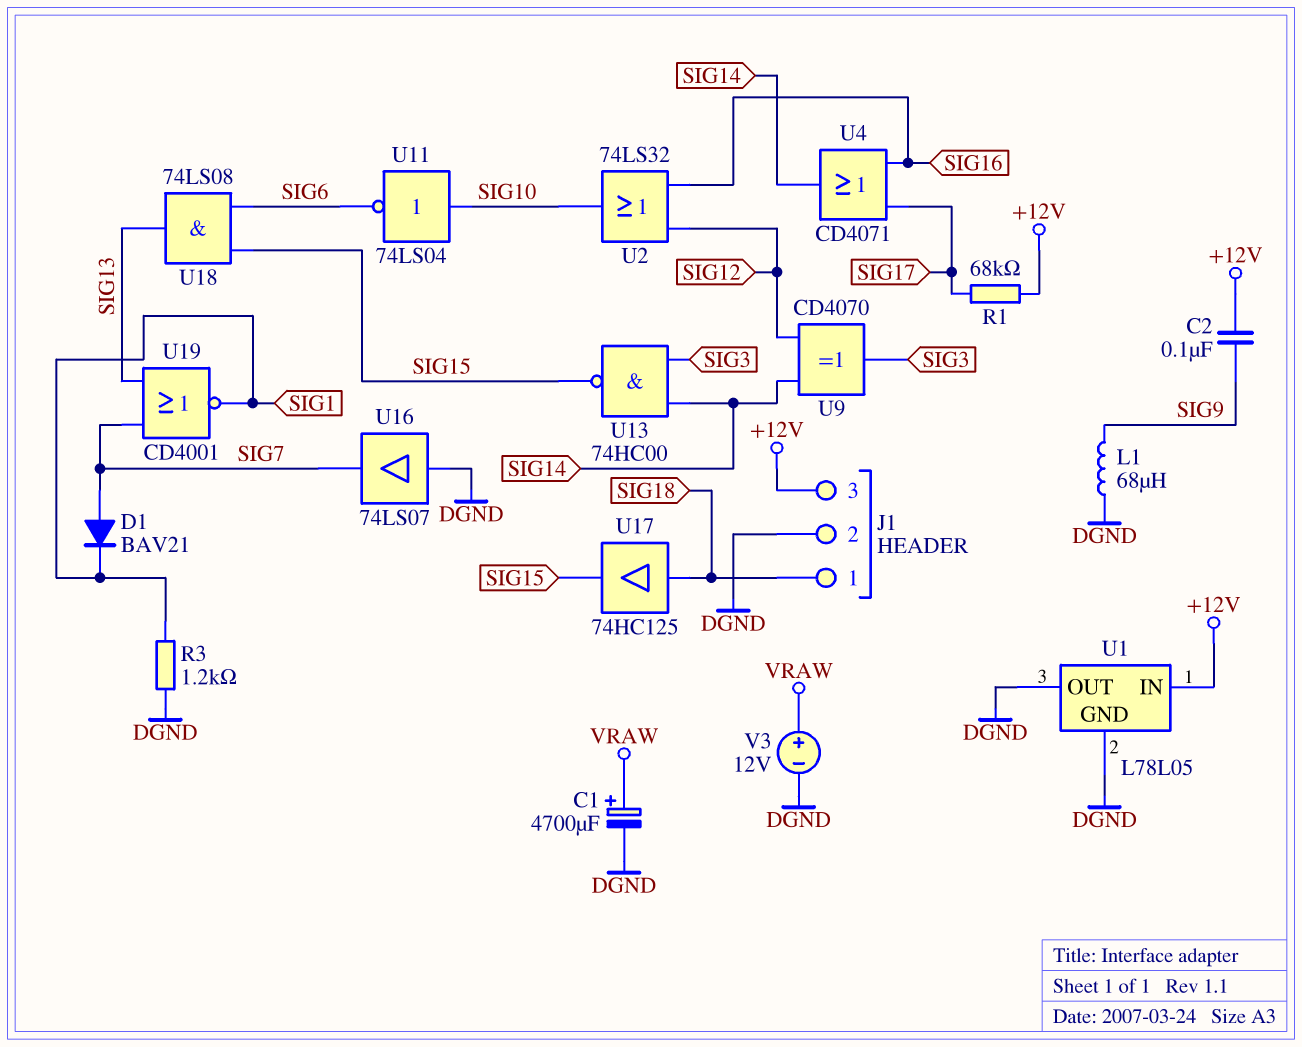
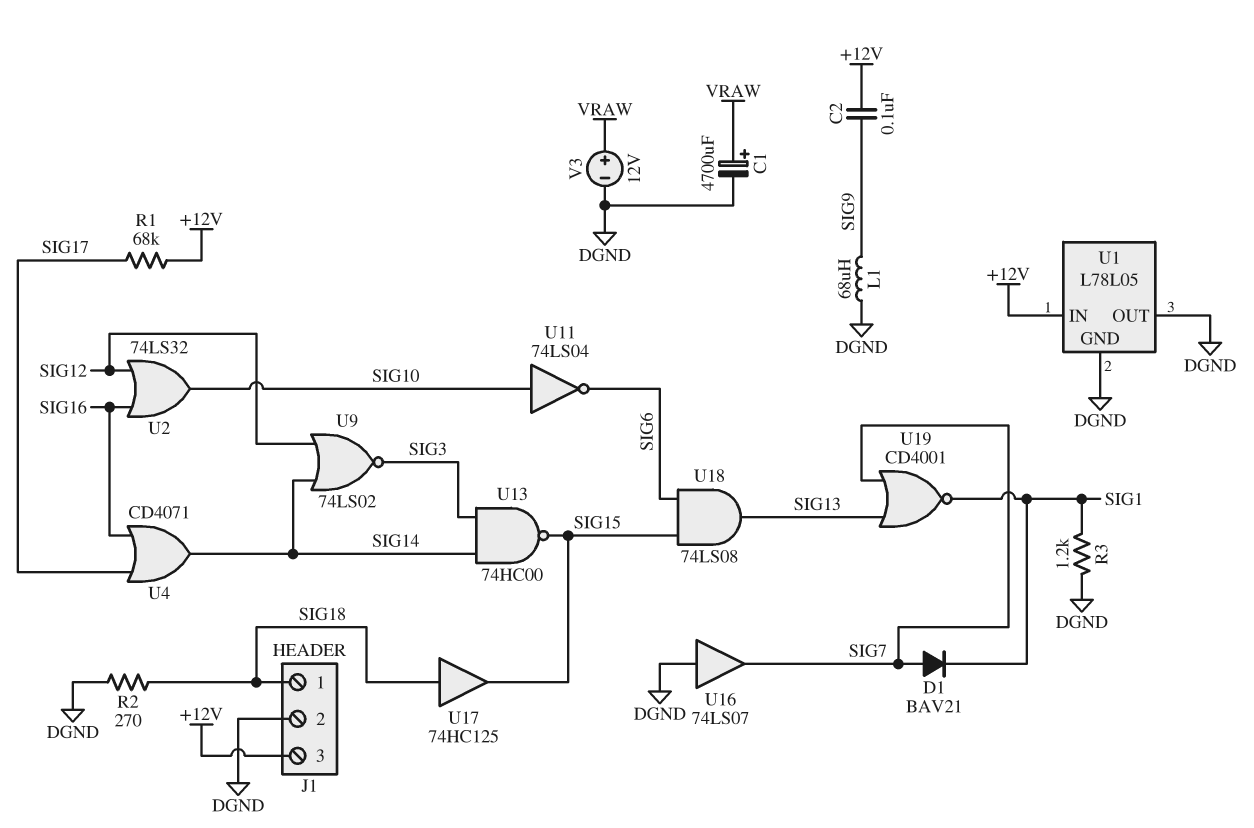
R2: none -> 270 (DGND, SIG18)
U9: XOR CD4070 (in SIG12, in SIG14, out SIG3) -> NOR 74LS02 (in SIG12, in SIG14, out SIG3)

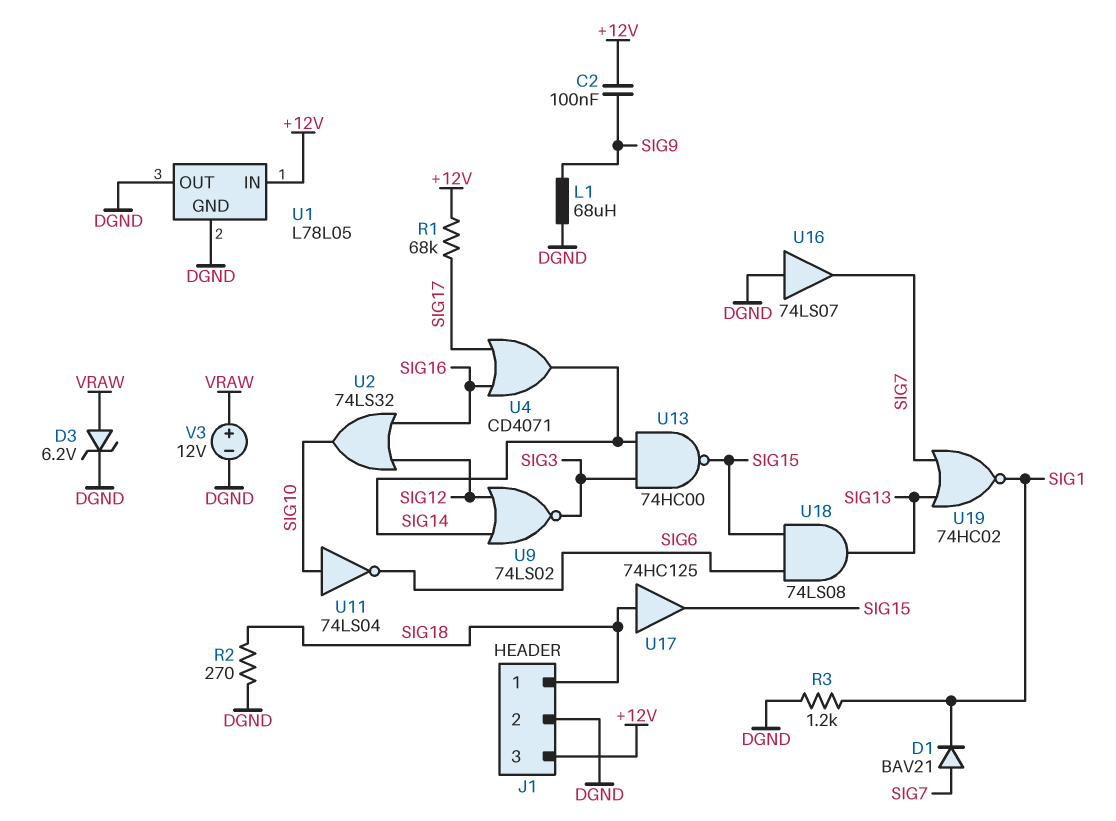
C1: 4700uF (plus VRAW, minus DGND) -> none
D3: none -> zener 6.2V (A VRAW, K DGND)
U19: NOR CD4001 (in SIG7, in SIG13, out SIG1) -> NOR 74HC02 (in SIG7, in SIG13, out SIG1)

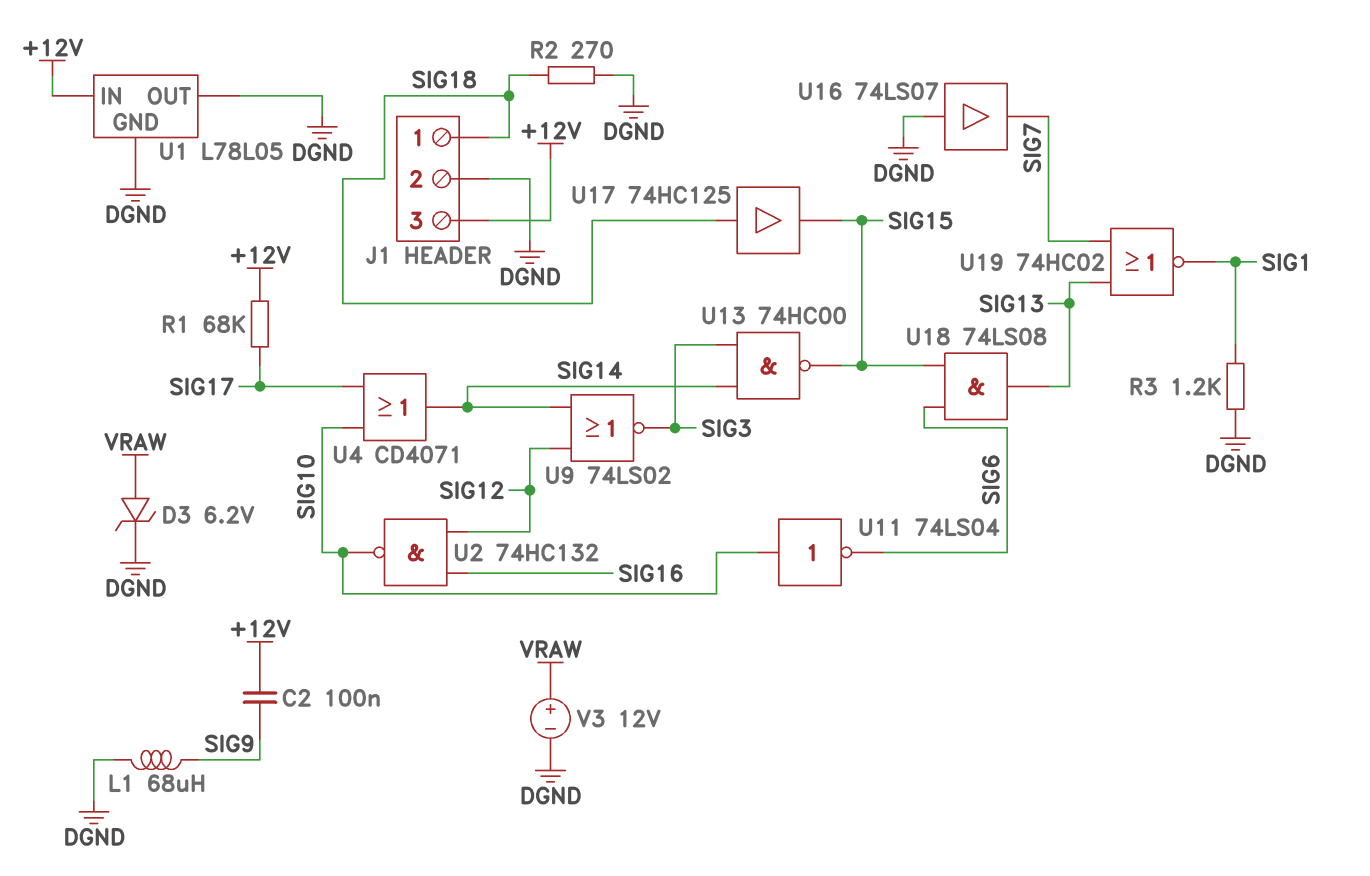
D1: diode BAV21 (A SIG7, K SIG1) -> none
U2: OR 74LS32 (in SIG12, in SIG16, out SIG10) -> NAND 74HC132 (in SIG12, in SIG16, out SIG10)
U4: OR CD4071 (in SIG16, in SIG17, out SIG14) -> OR CD4071 (in SIG10, in SIG17, out SIG14)

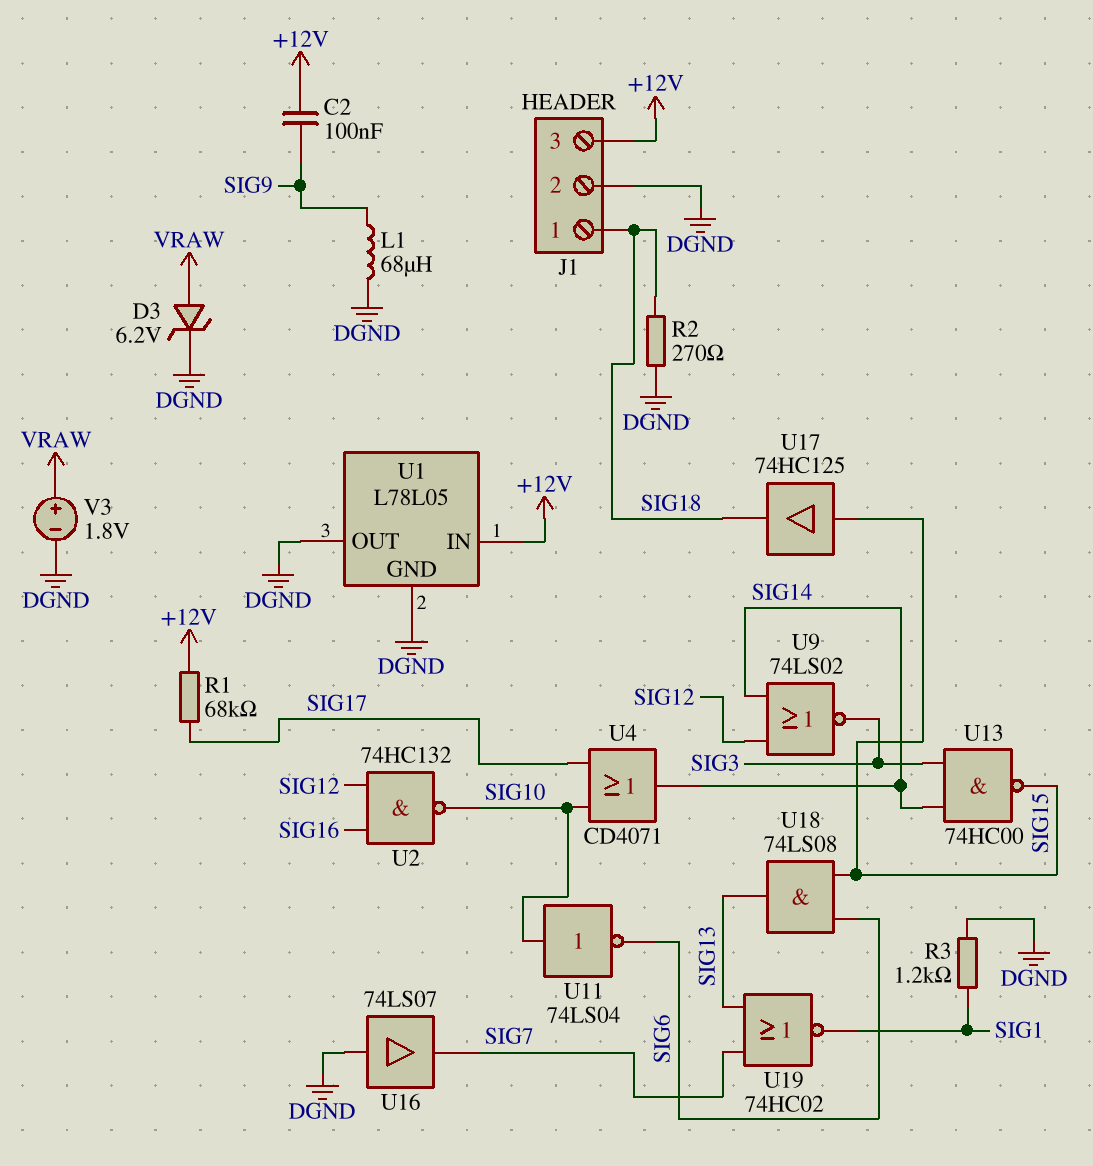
U17: buffer 74HC125 (in SIG18, out SIG15) -> buffer 74HC125 (in SIG15, out SIG18)
V3: 12V (plus VRAW, minus DGND) -> 1.8V (plus VRAW, minus DGND)

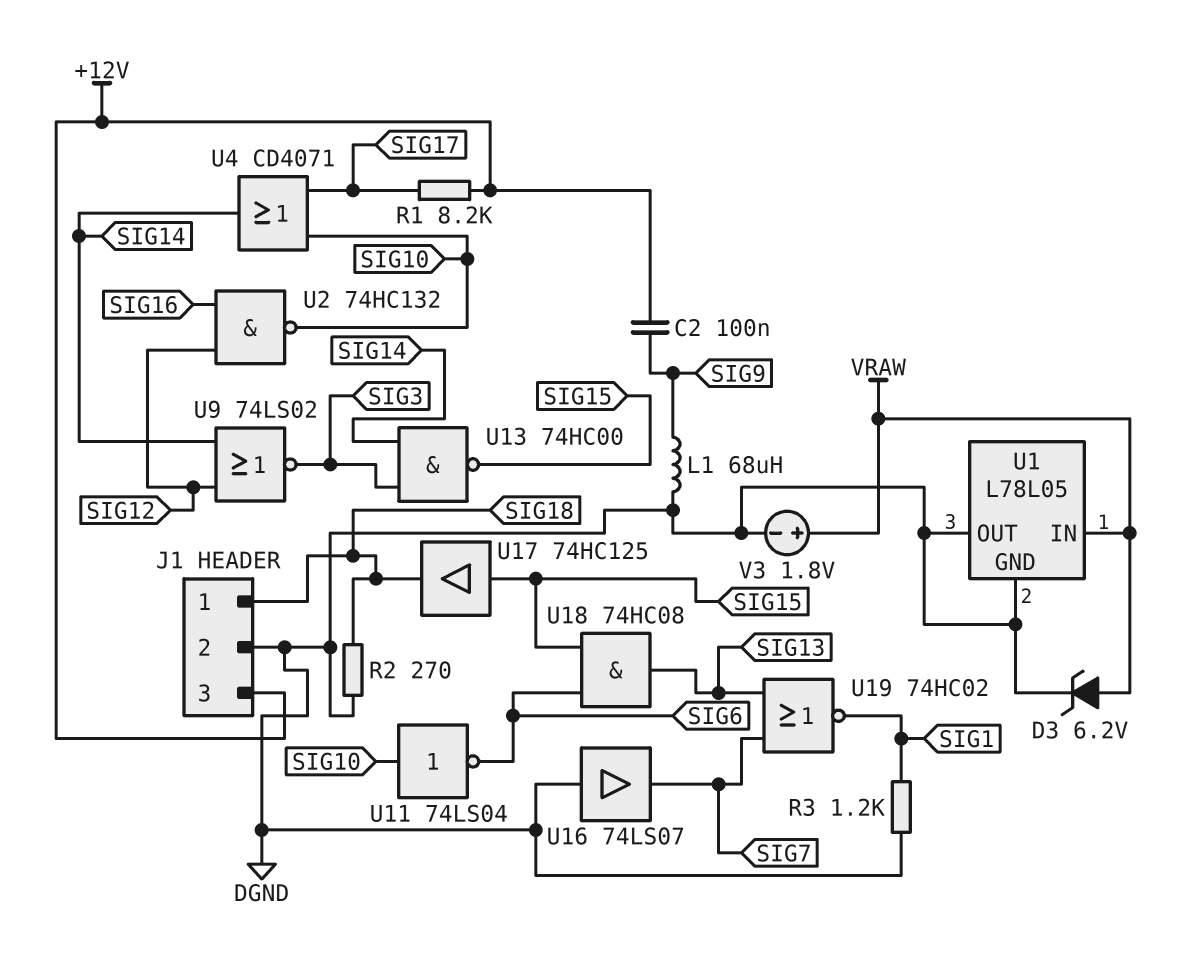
R1: 68k (+12V, SIG17) -> 8.2k (+12V, SIG17)
U1 pin IN: +12V -> VRAW
U18: AND 74LS08 (in SIG6, in SIG15, out SIG13) -> AND 74HC08 (in SIG6, in SIG15, out SIG13)

